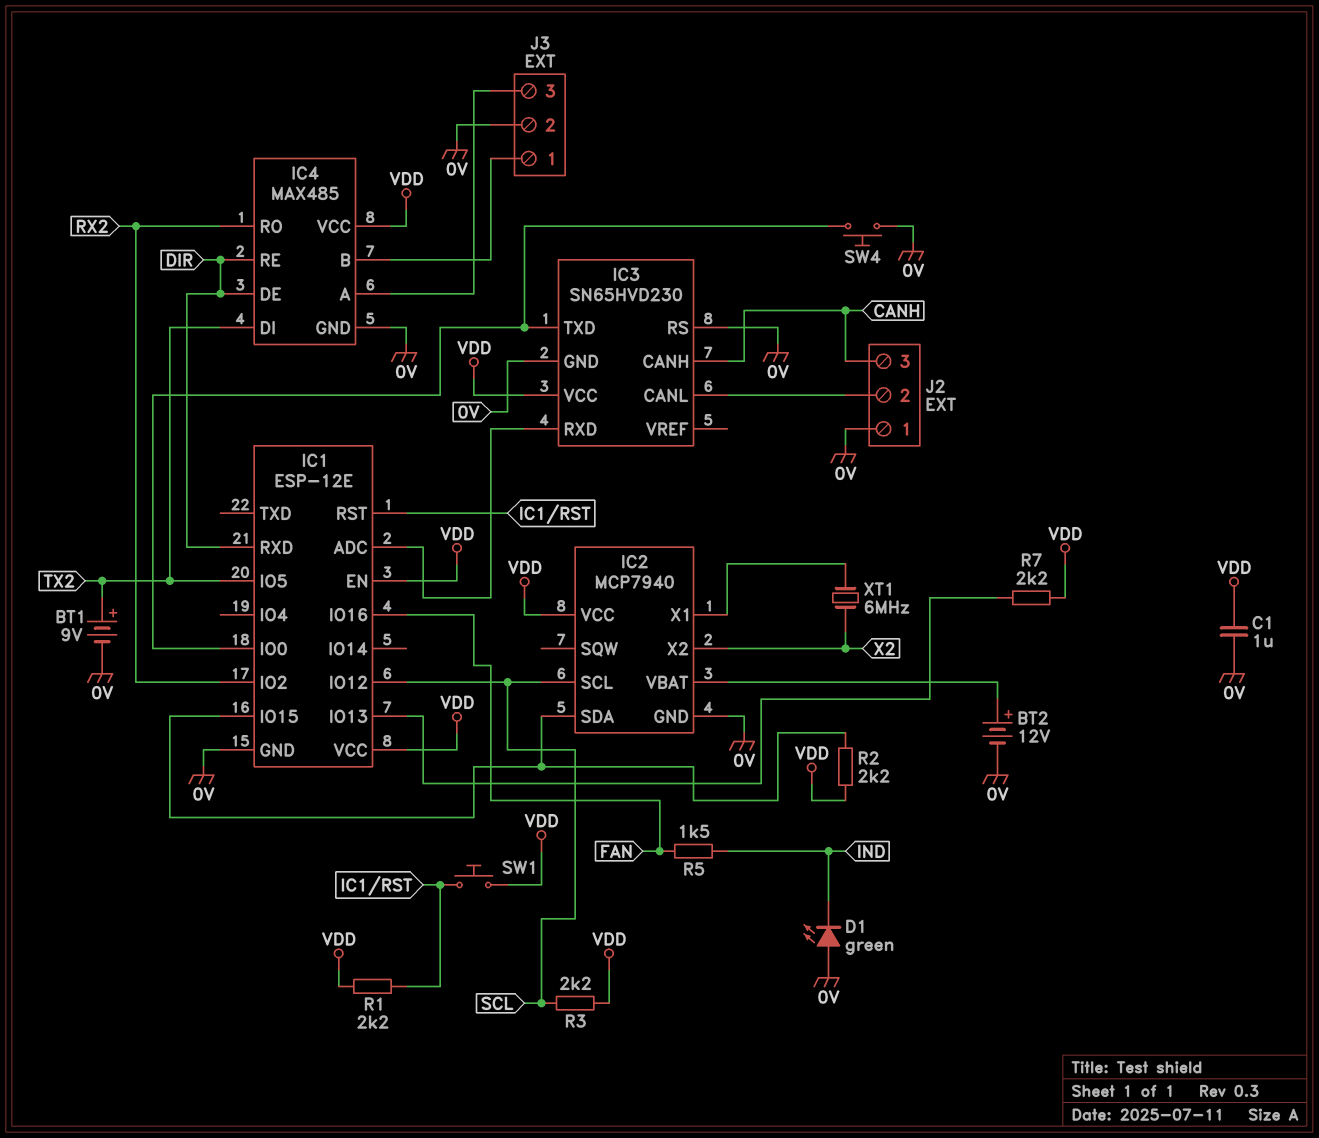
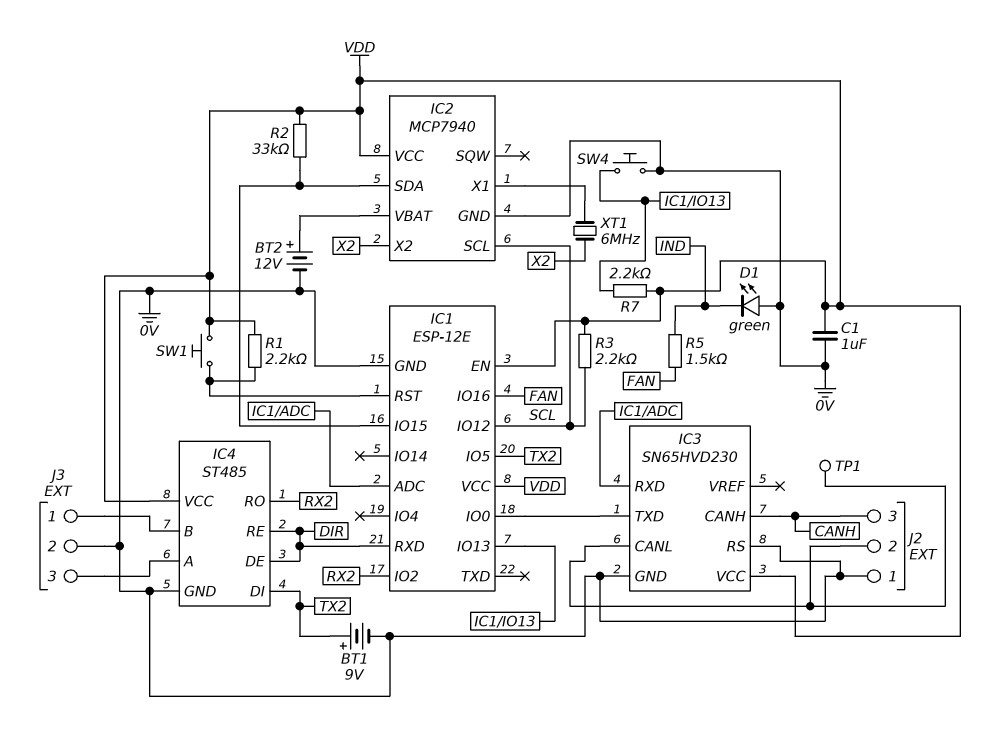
IC4: MAX485 -> ST485
R2: 2.2k (IC1/IO15, VDD) -> 33k (IC1/IO15, VDD)
SW4: button (0V, IC1/IO0) -> button (0V, IC1/IO13)
TP1: none -> test point (IC3/CANL)

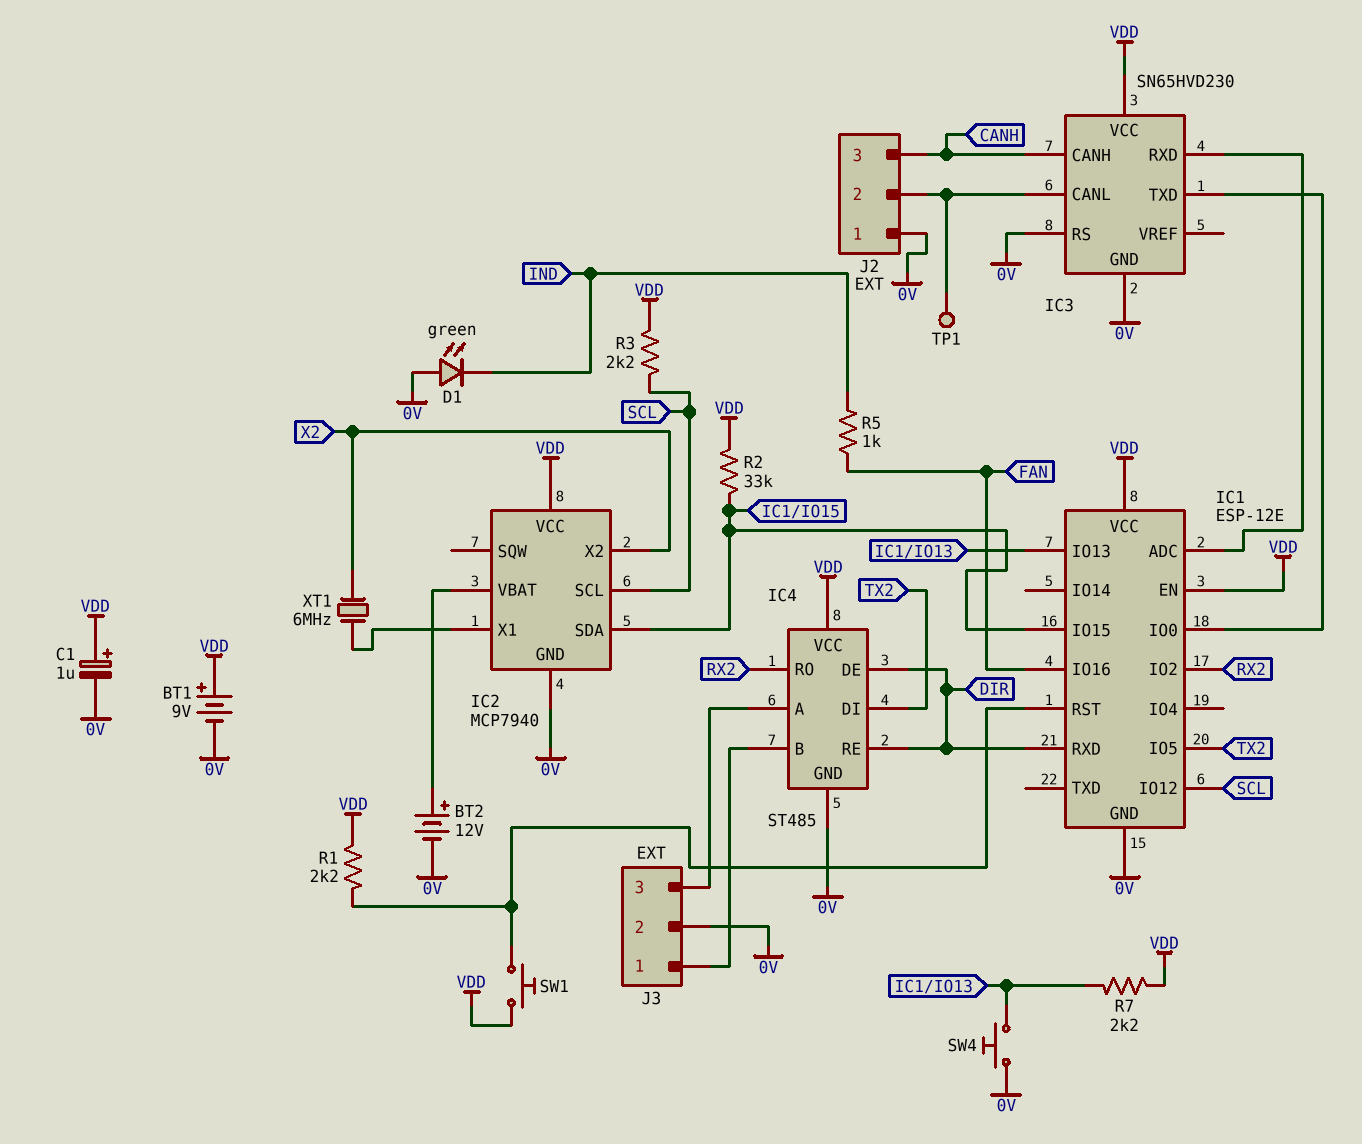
BT1: 9V (plus TX2, minus 0V) -> 9V (plus VDD, minus 0V)
C1: 1uF (0V, VDD) -> 1uF (plus VDD, minus 0V)
R5: 1.5k (FAN, IND) -> 1k (FAN, IND)

